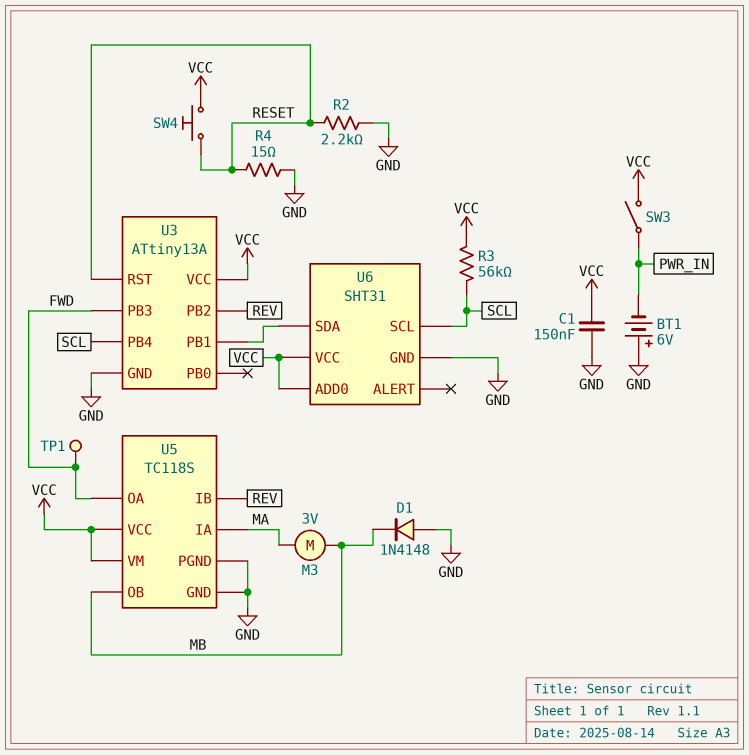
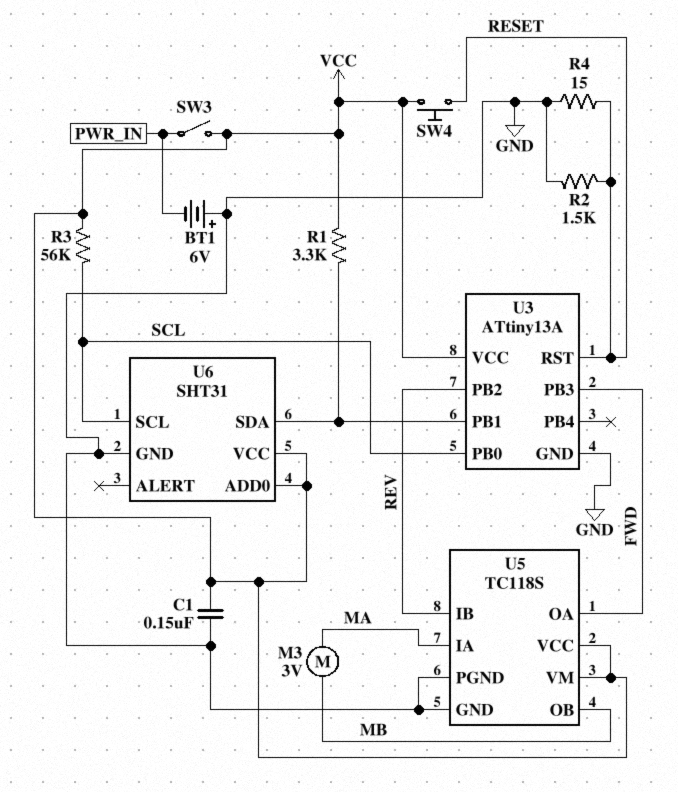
D1: diode 1N4148 (A GND, K MB) -> none
R1: none -> 3.3k (U3/PB1, VCC)
R2: 2.2k (GND, RESET) -> 1.5k (GND, RESET)
TP1: test point (FWD) -> none
U3 pin PB0: none -> SCL
U3 pin PB4: SCL -> none

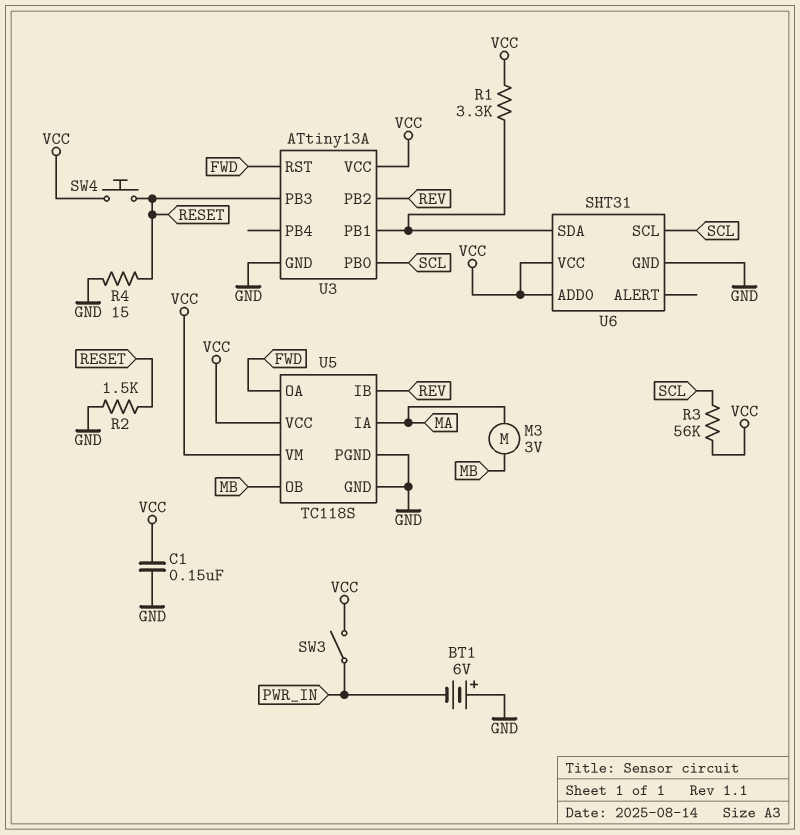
U3 pin PB3: FWD -> RESET
U3 pin RST: RESET -> FWD

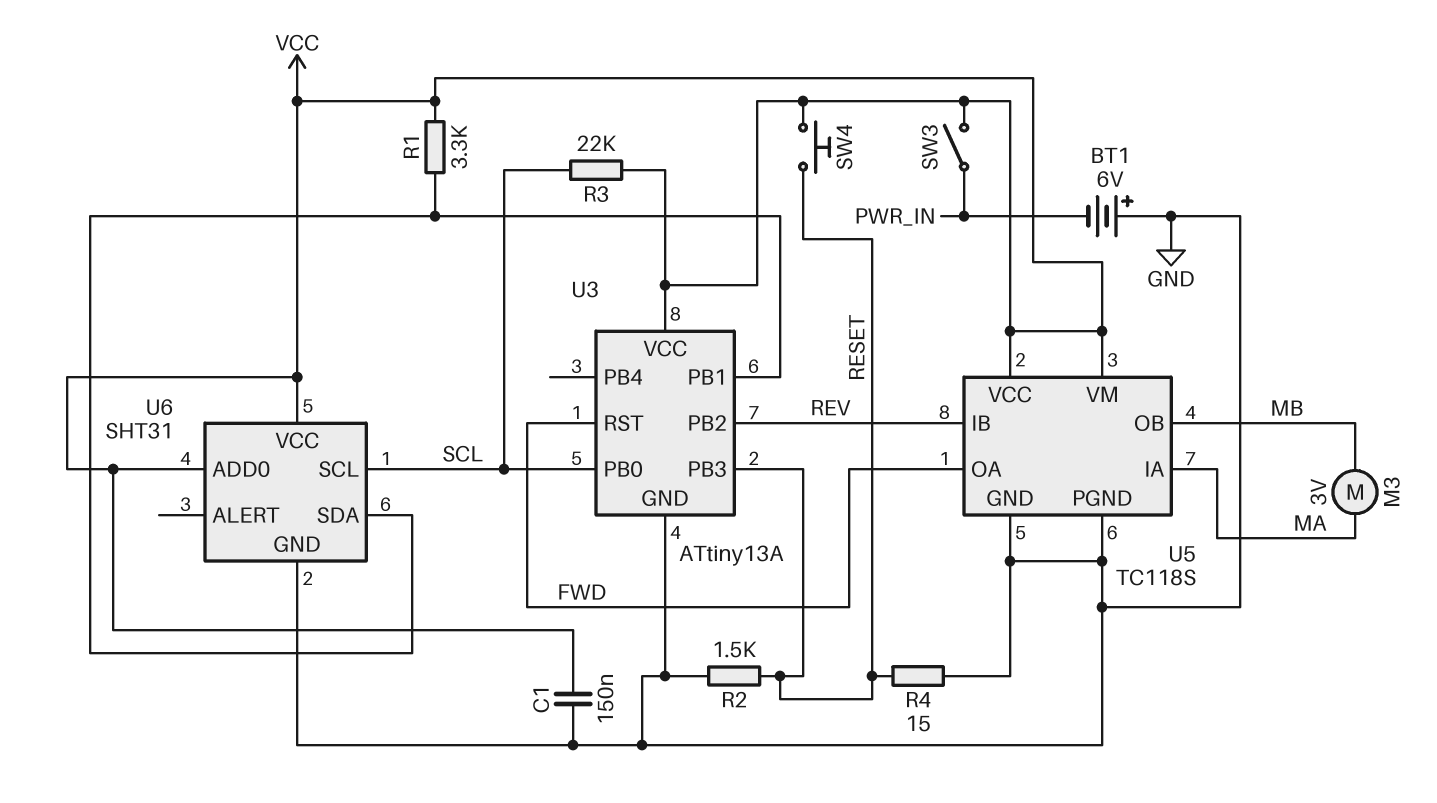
R3: 56k (SCL, VCC) -> 22k (SCL, VCC)

